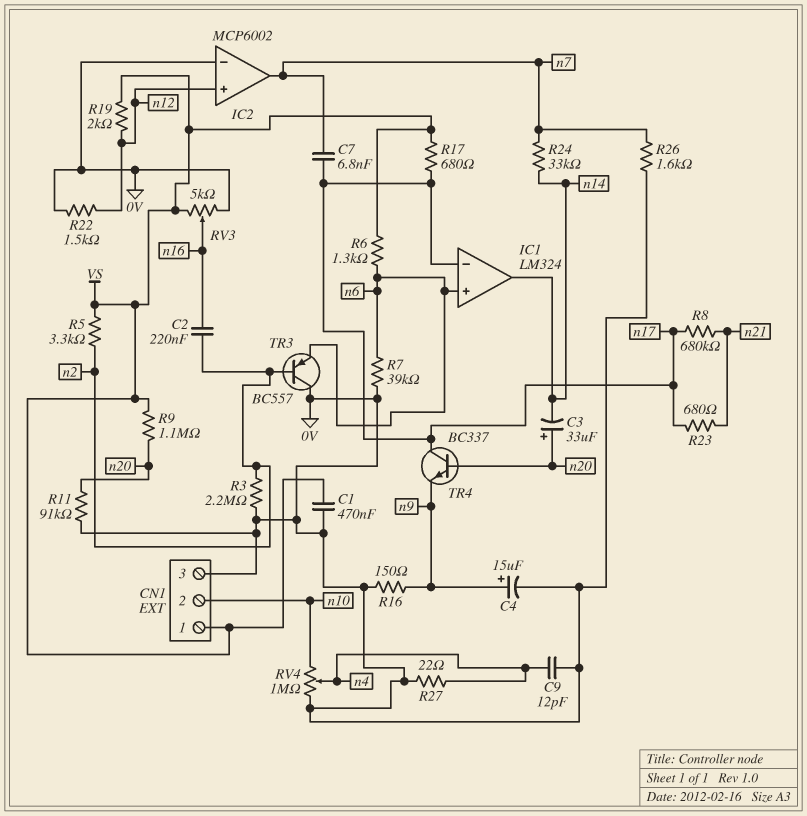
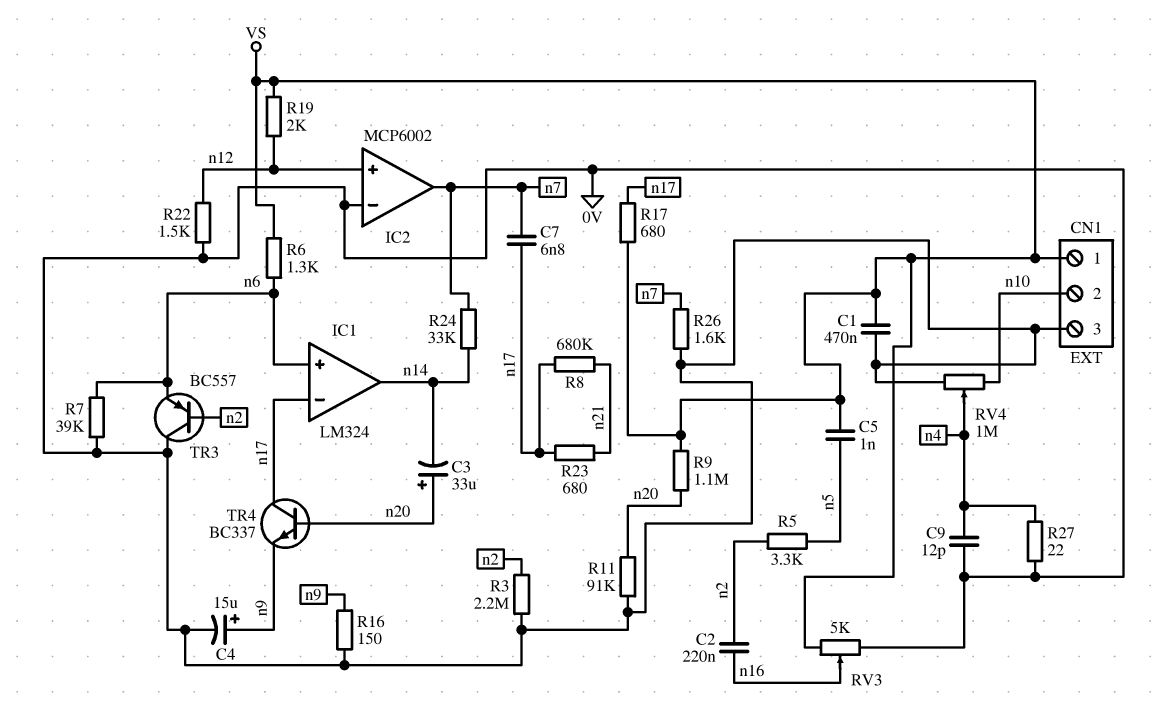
C5: none -> 1nF (VS, n5)
R5: 3.3k (VS, n2) -> 3.3k (n2, n5)

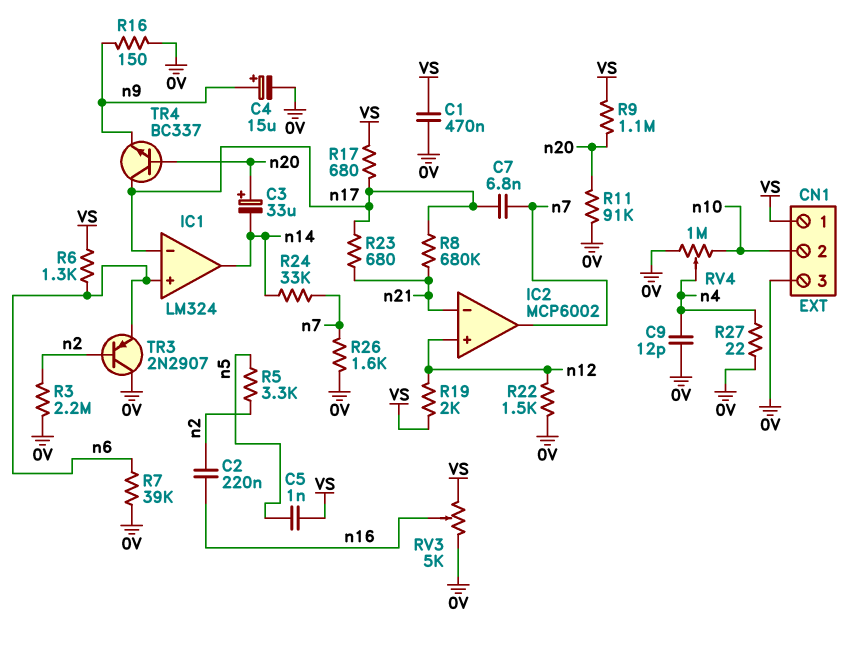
IC2 pin in-: 0V -> n21
TR3: PNP BC557 (B n2, C 0V, E n6) -> PNP 2N2907 (B n2, C 0V, E n6)

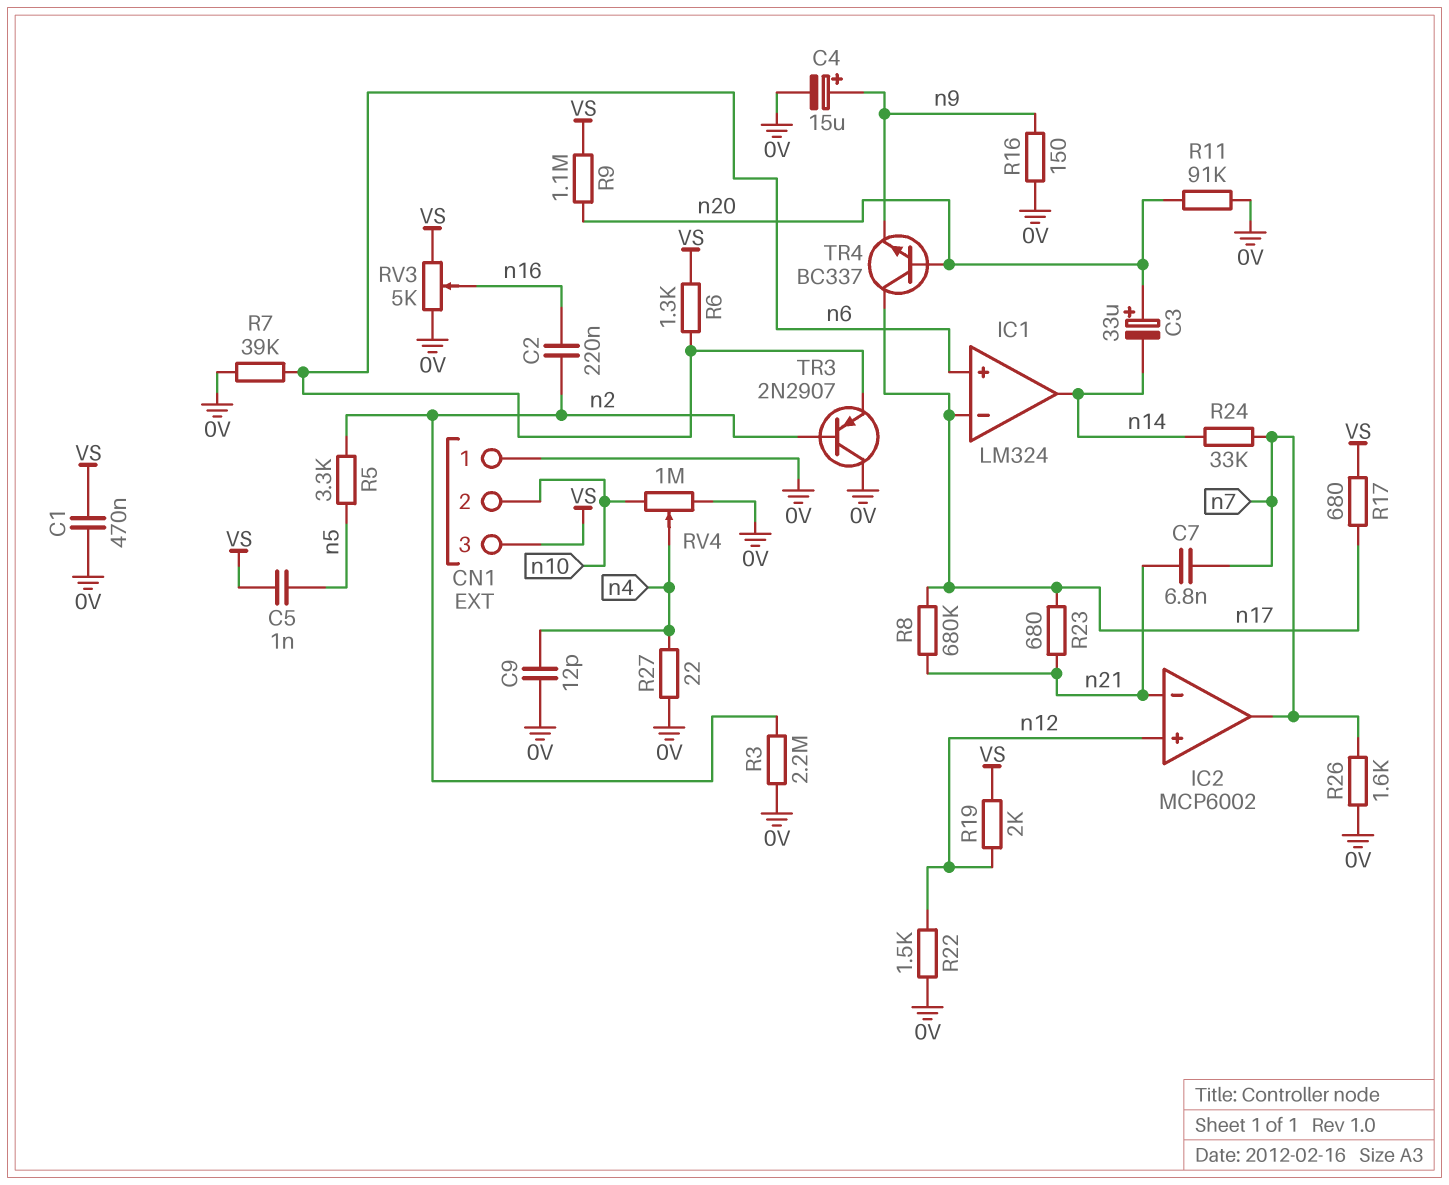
C7: 6.8nF (n7, n17) -> 6.8nF (n7, n21)
CN1 pin 1: VS -> 0V
CN1 pin 3: 0V -> VS

